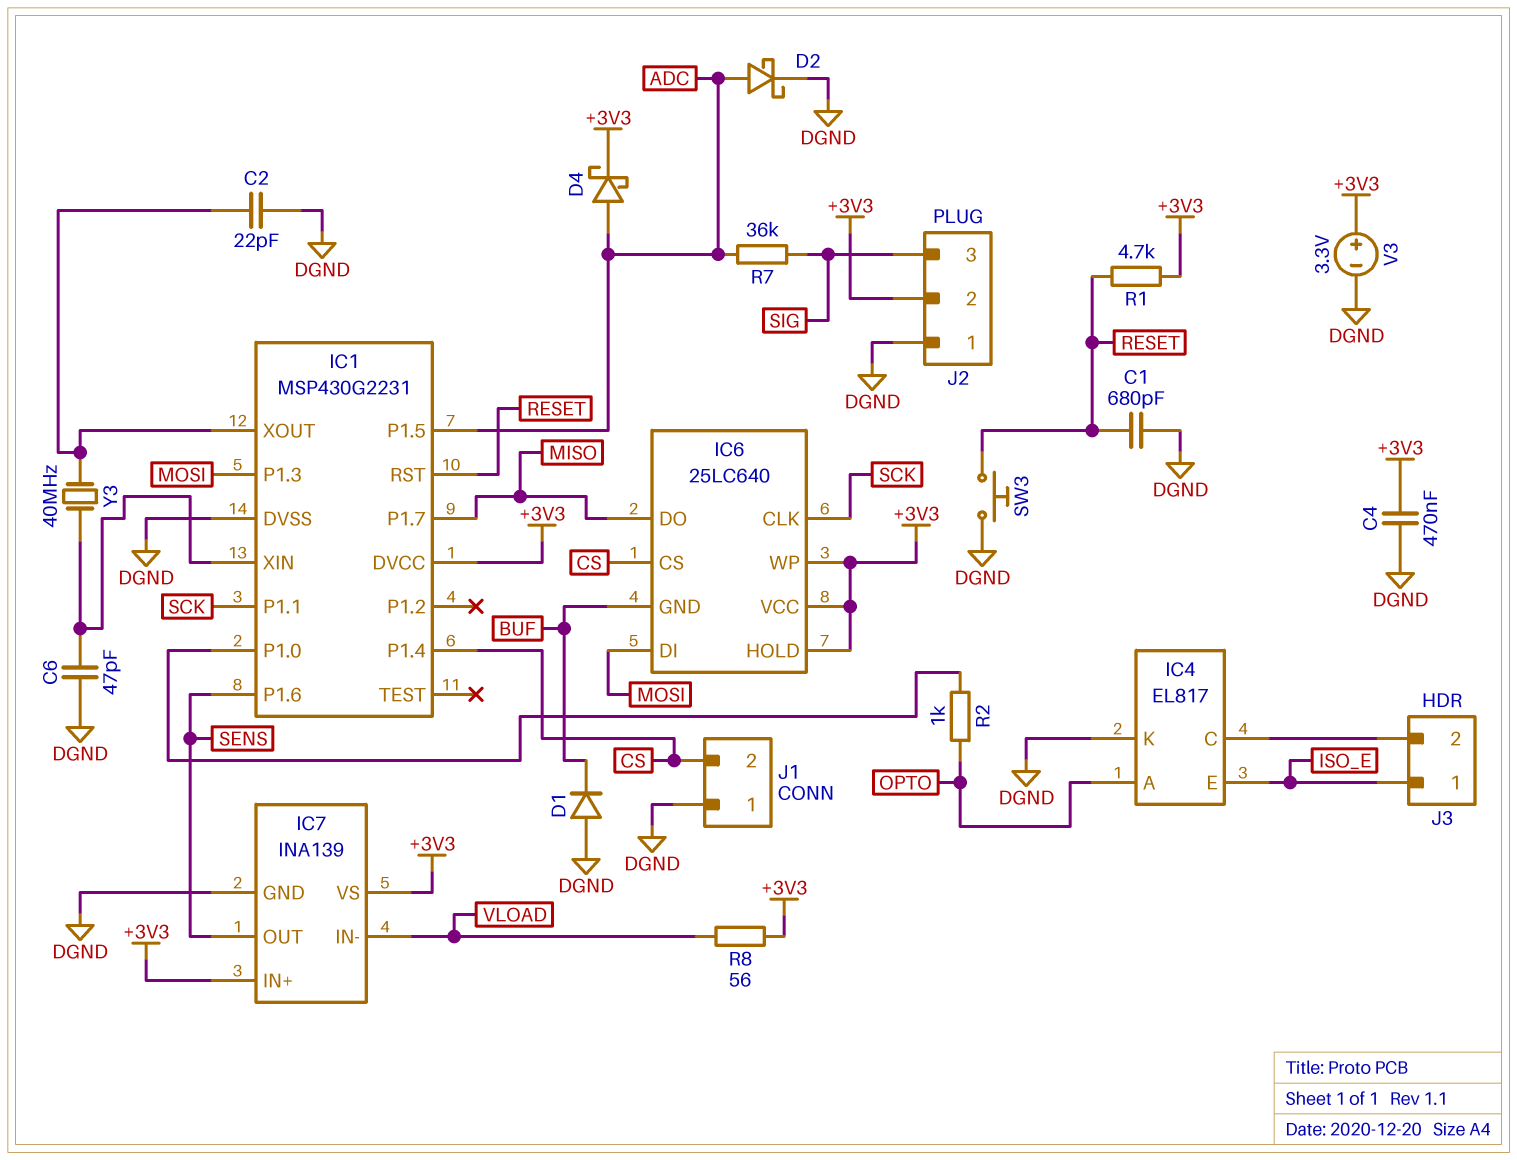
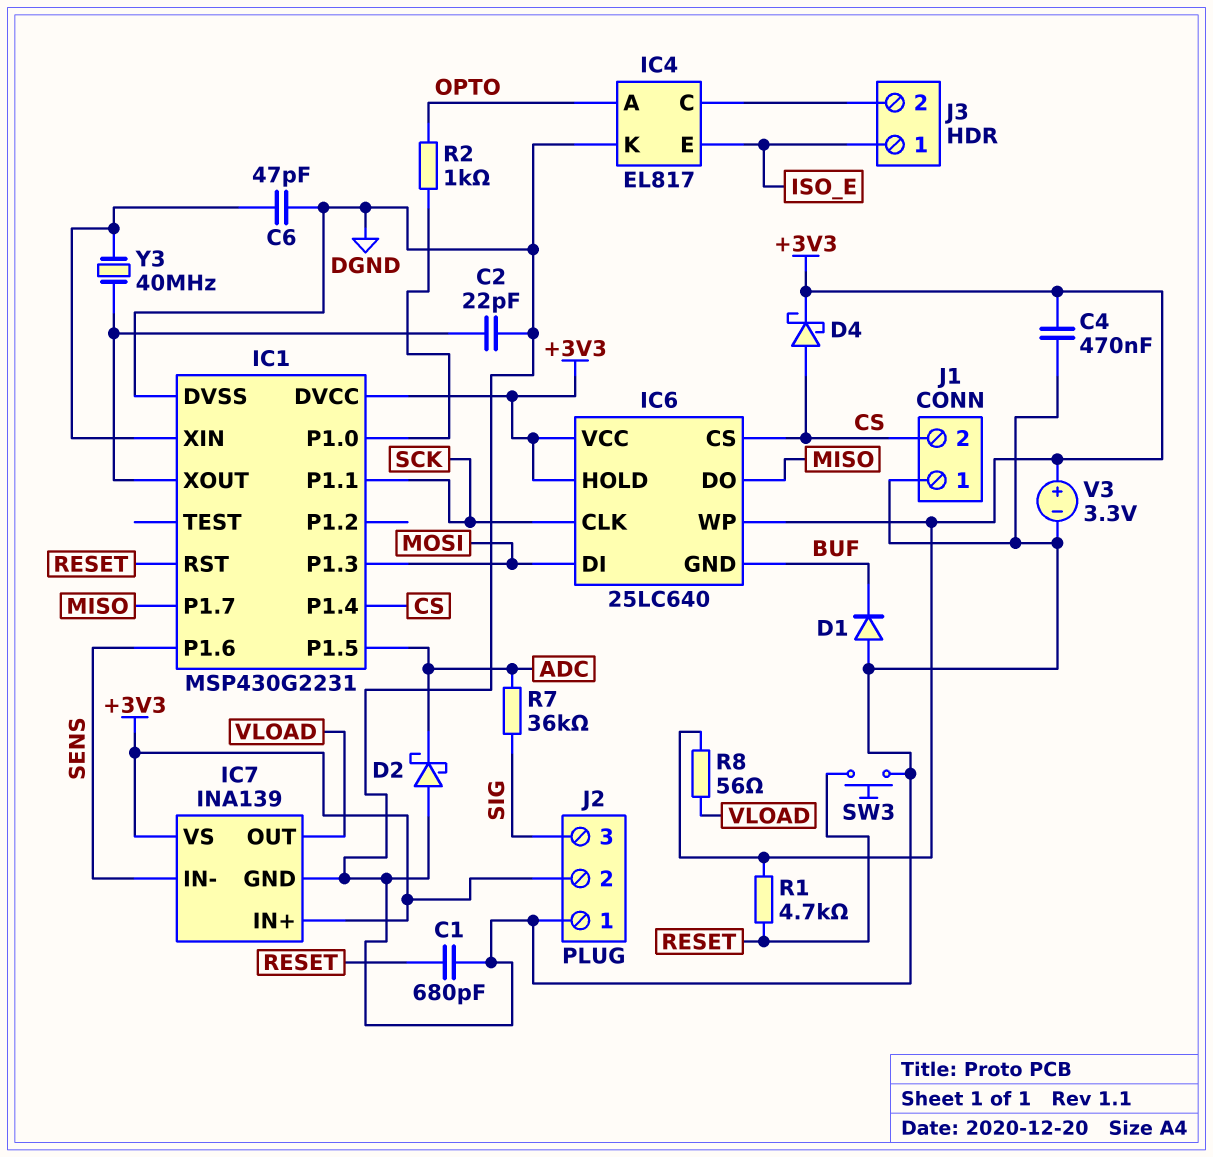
D2: schottky (A ADC, K DGND) -> schottky (A DGND, K ADC)
D4: schottky (A ADC, K +3V3) -> schottky (A CS, K +3V3)
IC7 pin IN-: VLOAD -> SENS
IC7 pin OUT: SENS -> VLOAD

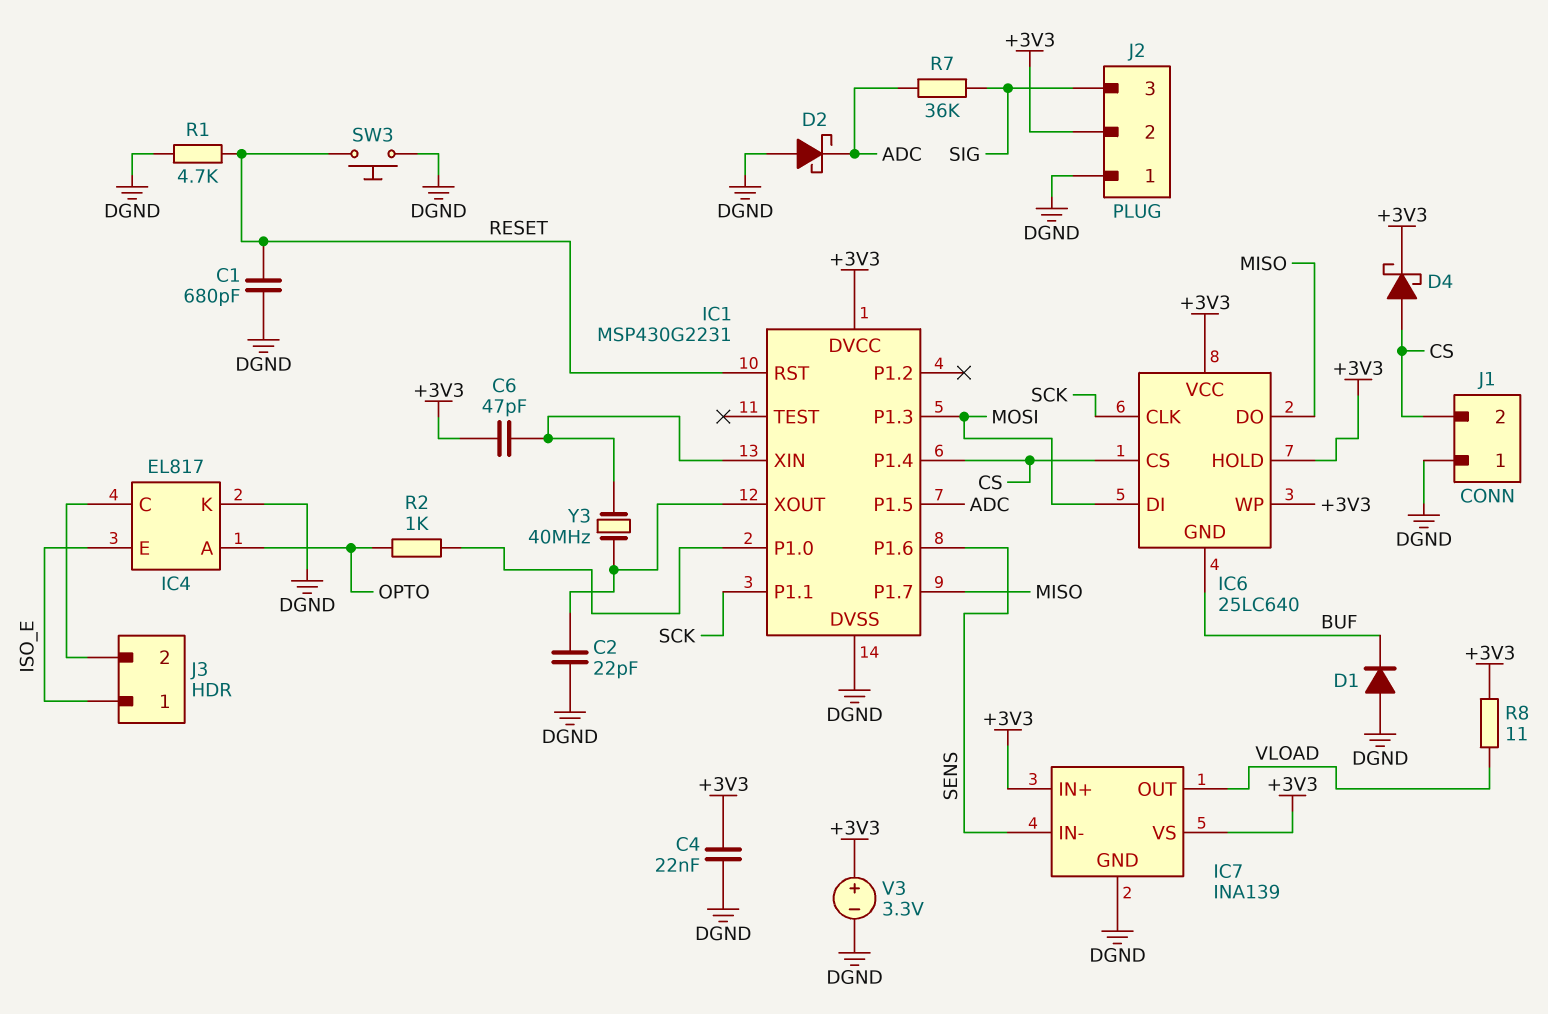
C4: 470nF (+3V3, DGND) -> 22nF (+3V3, DGND)
C6: 47pF (DGND, IC1/XIN) -> 47pF (+3V3, IC1/XIN)
R1: 4.7k (+3V3, RESET) -> 4.7k (DGND, RESET)
R8: 56 (+3V3, VLOAD) -> 11 (+3V3, VLOAD)

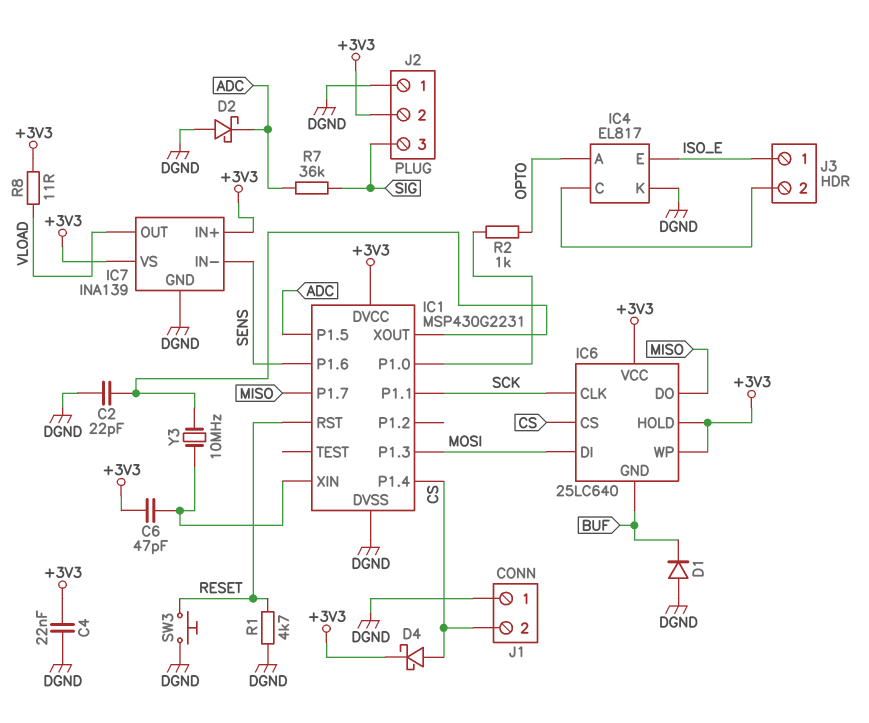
C1: 680pF (DGND, RESET) -> none
V3: 3.3V (plus +3V3, minus DGND) -> none
Y3: 40MHz (IC1/XIN, IC1/XOUT) -> 10MHz (IC1/XIN, IC1/XOUT)

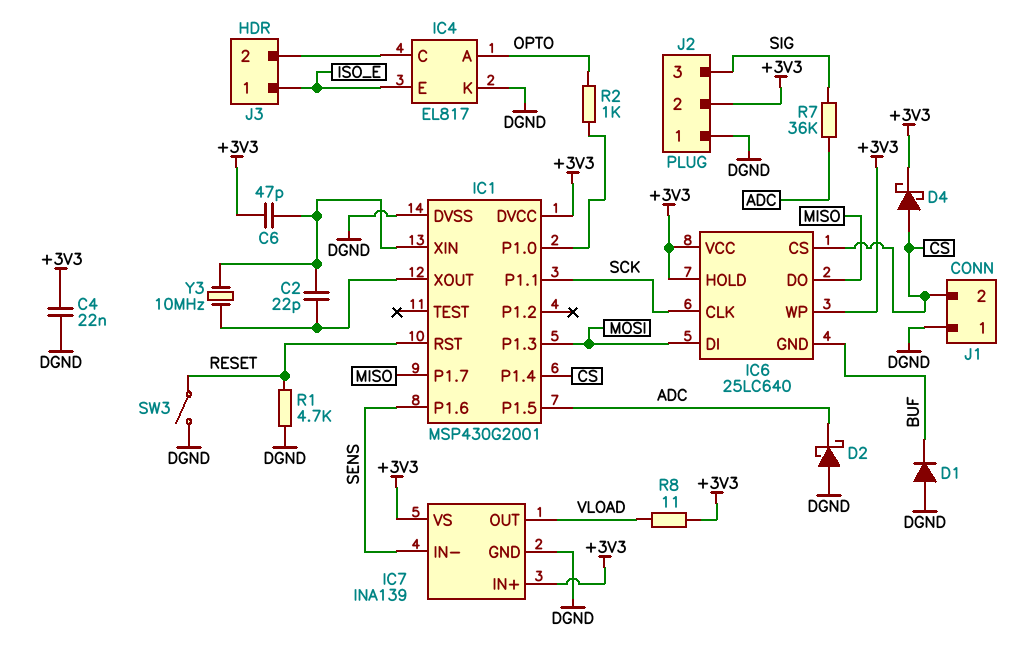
C2: 22pF (DGND, IC1/XOUT) -> 22pF (IC1/XIN, IC1/XOUT)
IC1: MSP430G2231 -> MSP430G2001
SW3: button (DGND, RESET) -> switch (DGND, RESET)

